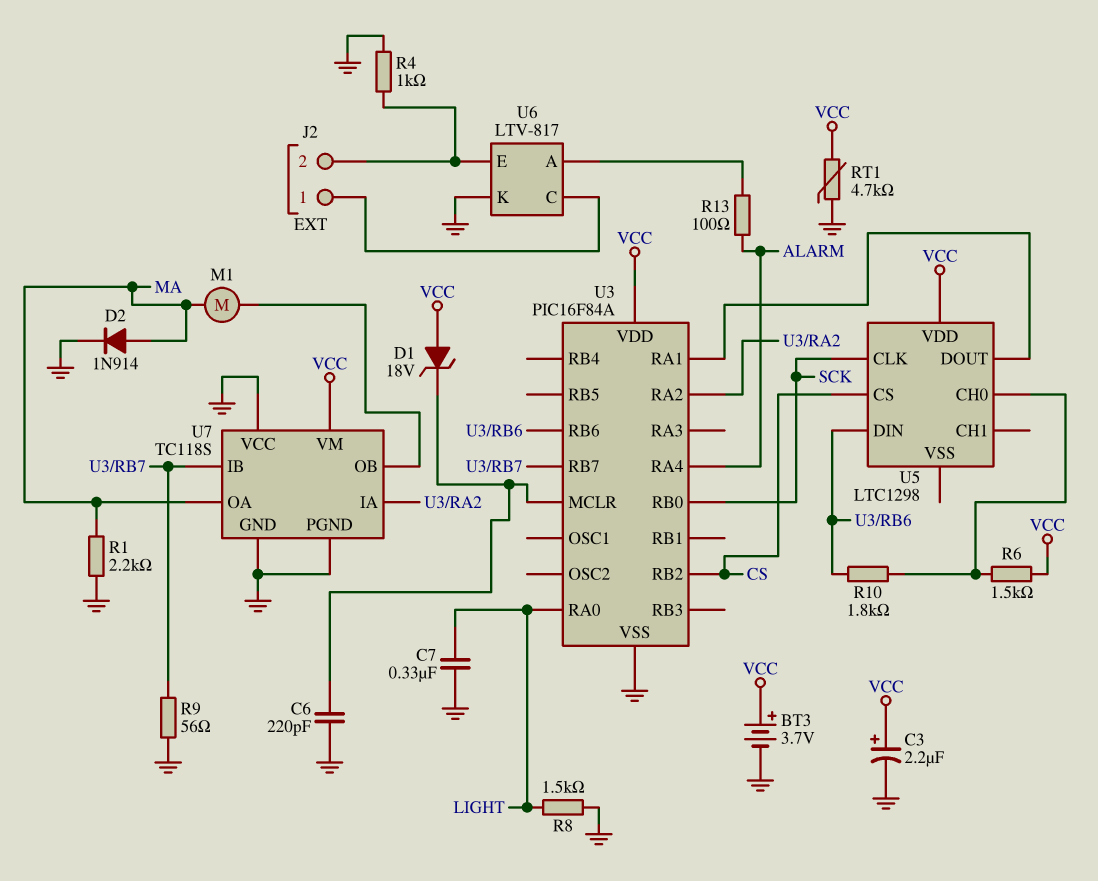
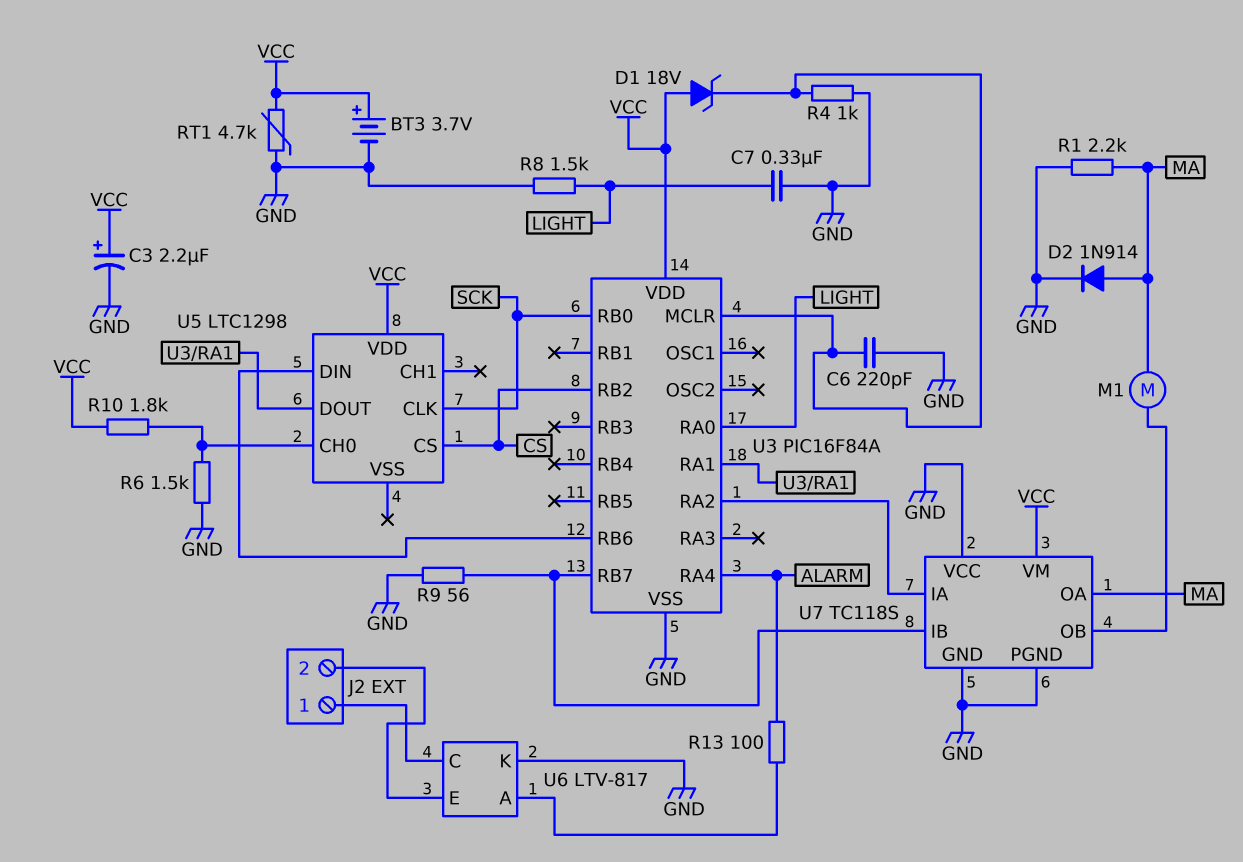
R4: 1k (GND, J2/2) -> 1k (GND, U3/MCLR)
R6: 1.5k (U5/CH0, VCC) -> 1.5k (GND, U5/CH0)
R10: 1.8k (U3/RB6, U5/CH0) -> 1.8k (U5/CH0, VCC)

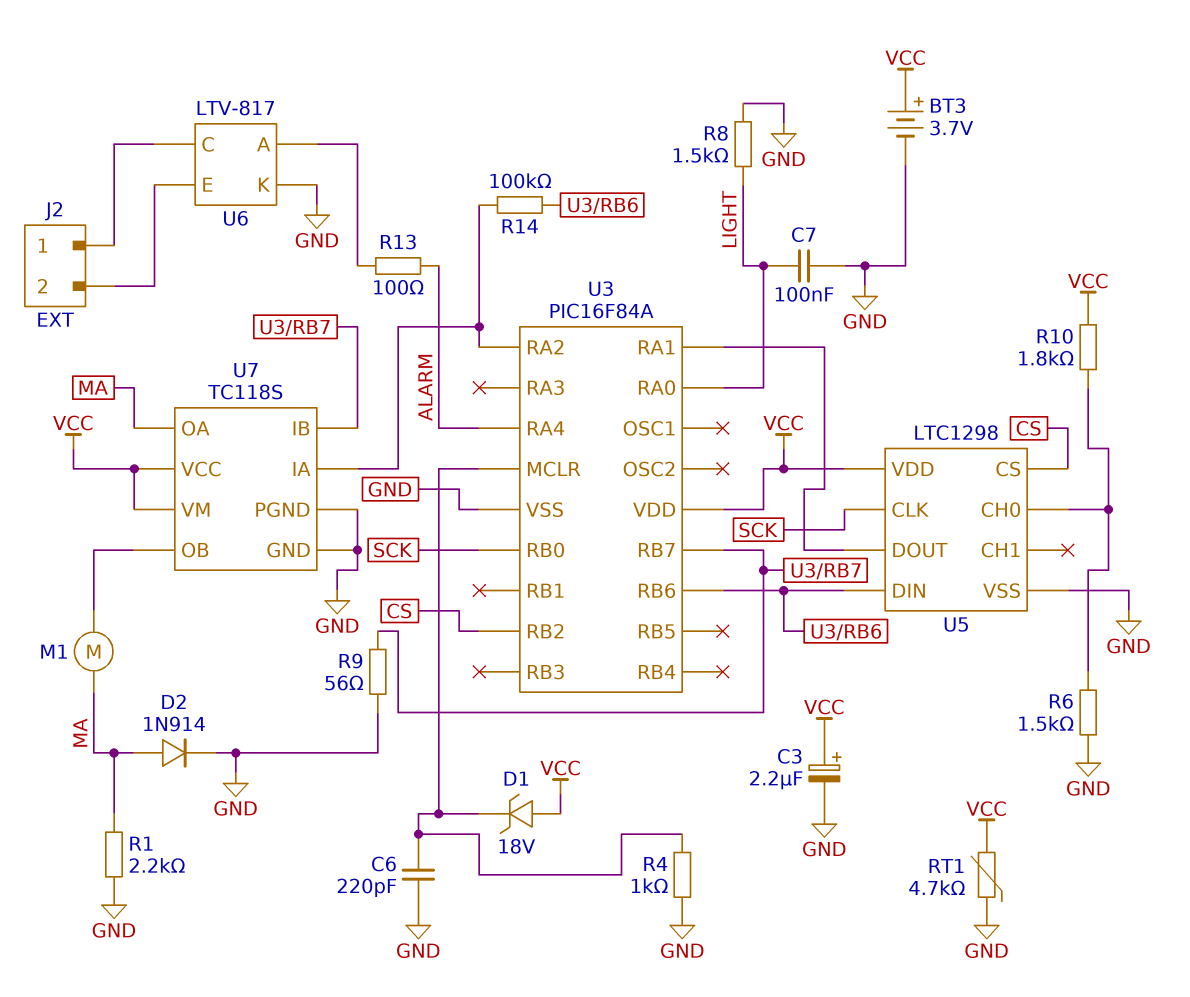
C7: 330nF (GND, LIGHT) -> 100nF (GND, LIGHT)
R14: none -> 100k (U3/RA2, U3/RB6)
U5 pin VSS: none -> GND
U7 pin VCC: GND -> VCC

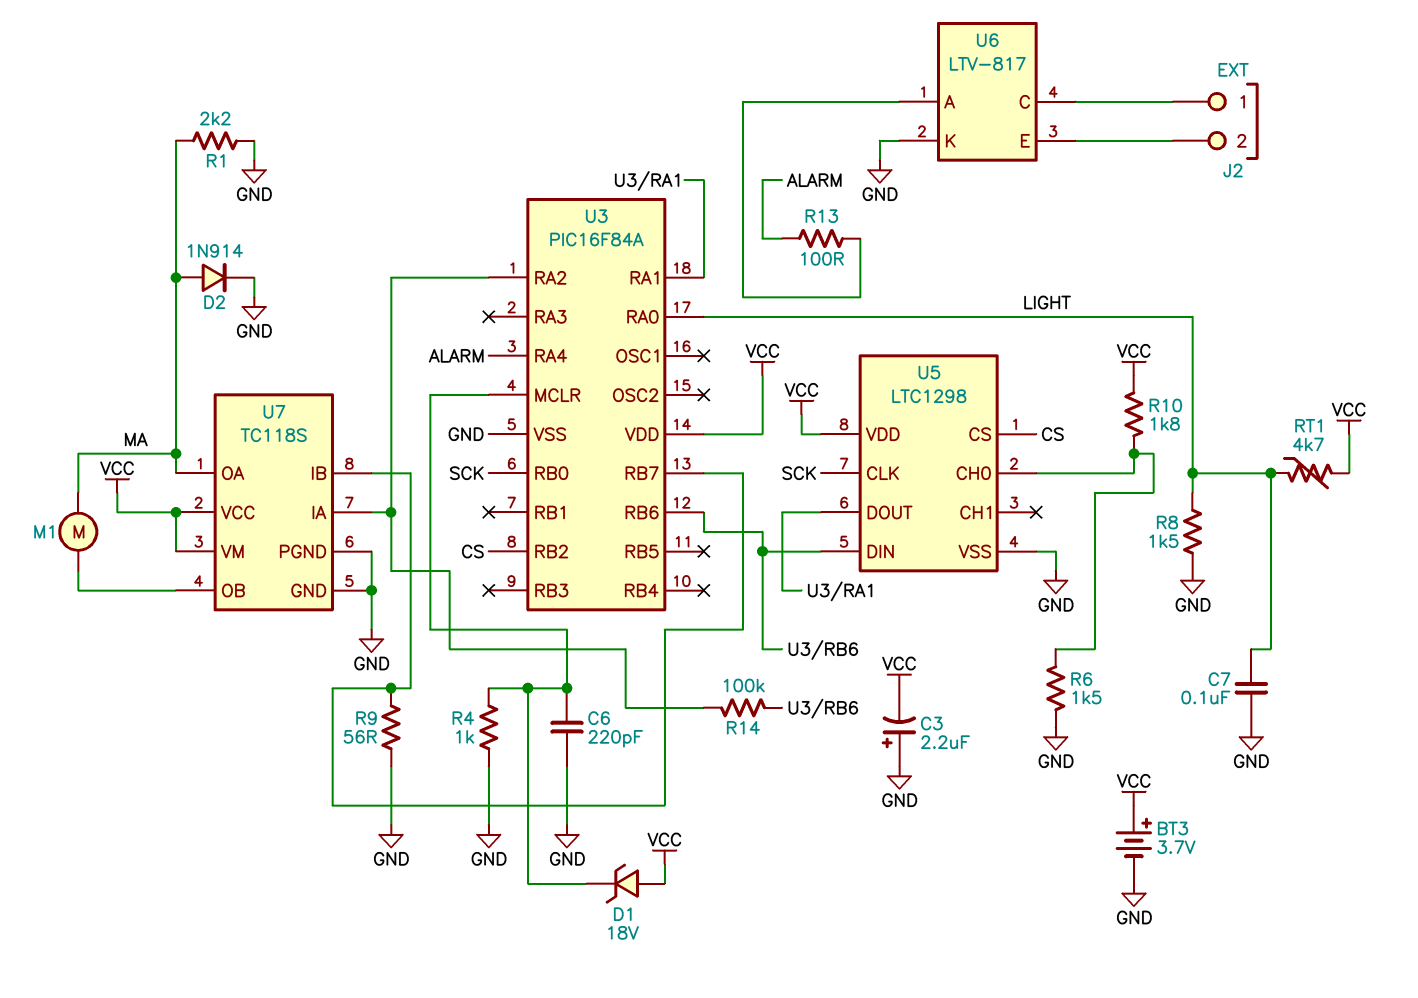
C3: 2.2uF (plus VCC, minus GND) -> 2.2uF (plus GND, minus VCC)
RT1: 4.7k (GND, VCC) -> 4.7k (LIGHT, VCC)

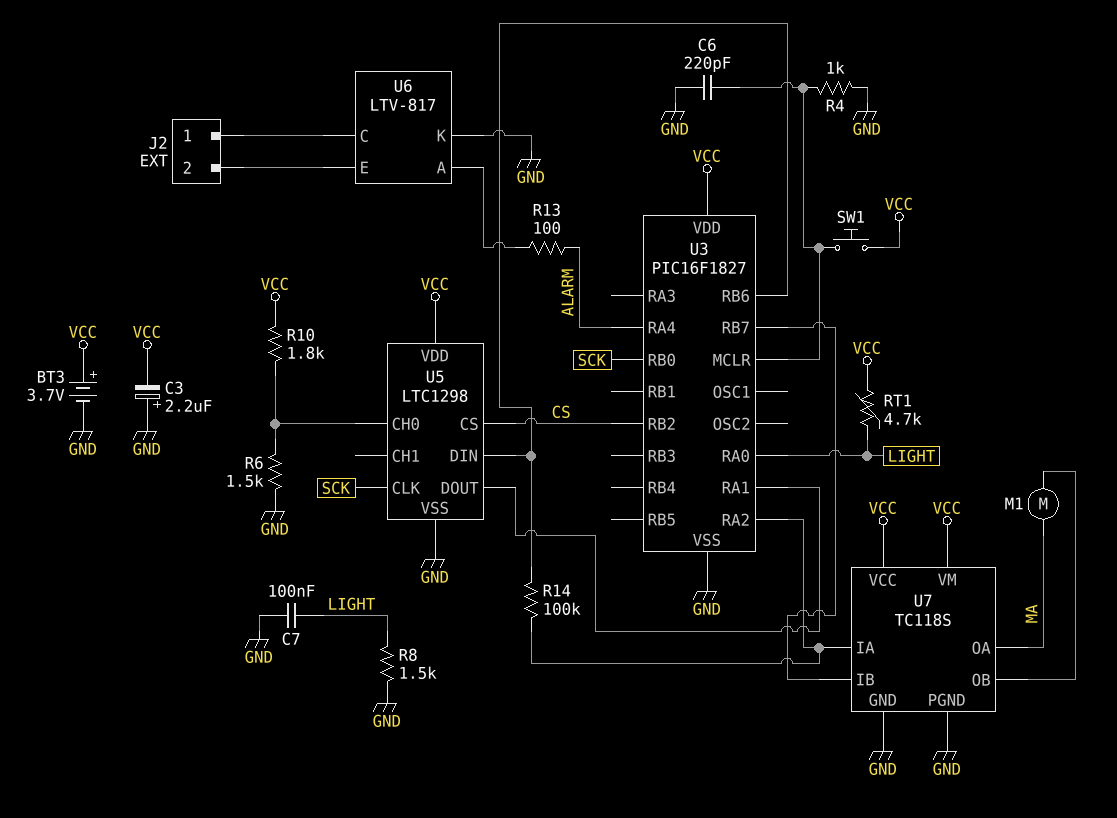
D1: zener 18V (A VCC, K U3/MCLR) -> none
D2: diode 1N914 (A MA, K GND) -> none
R1: 2.2k (GND, MA) -> none
R9: 56 (GND, U3/RB7) -> none
SW1: none -> button (U3/MCLR, VCC)
U3: PIC16F84A -> PIC16F1827

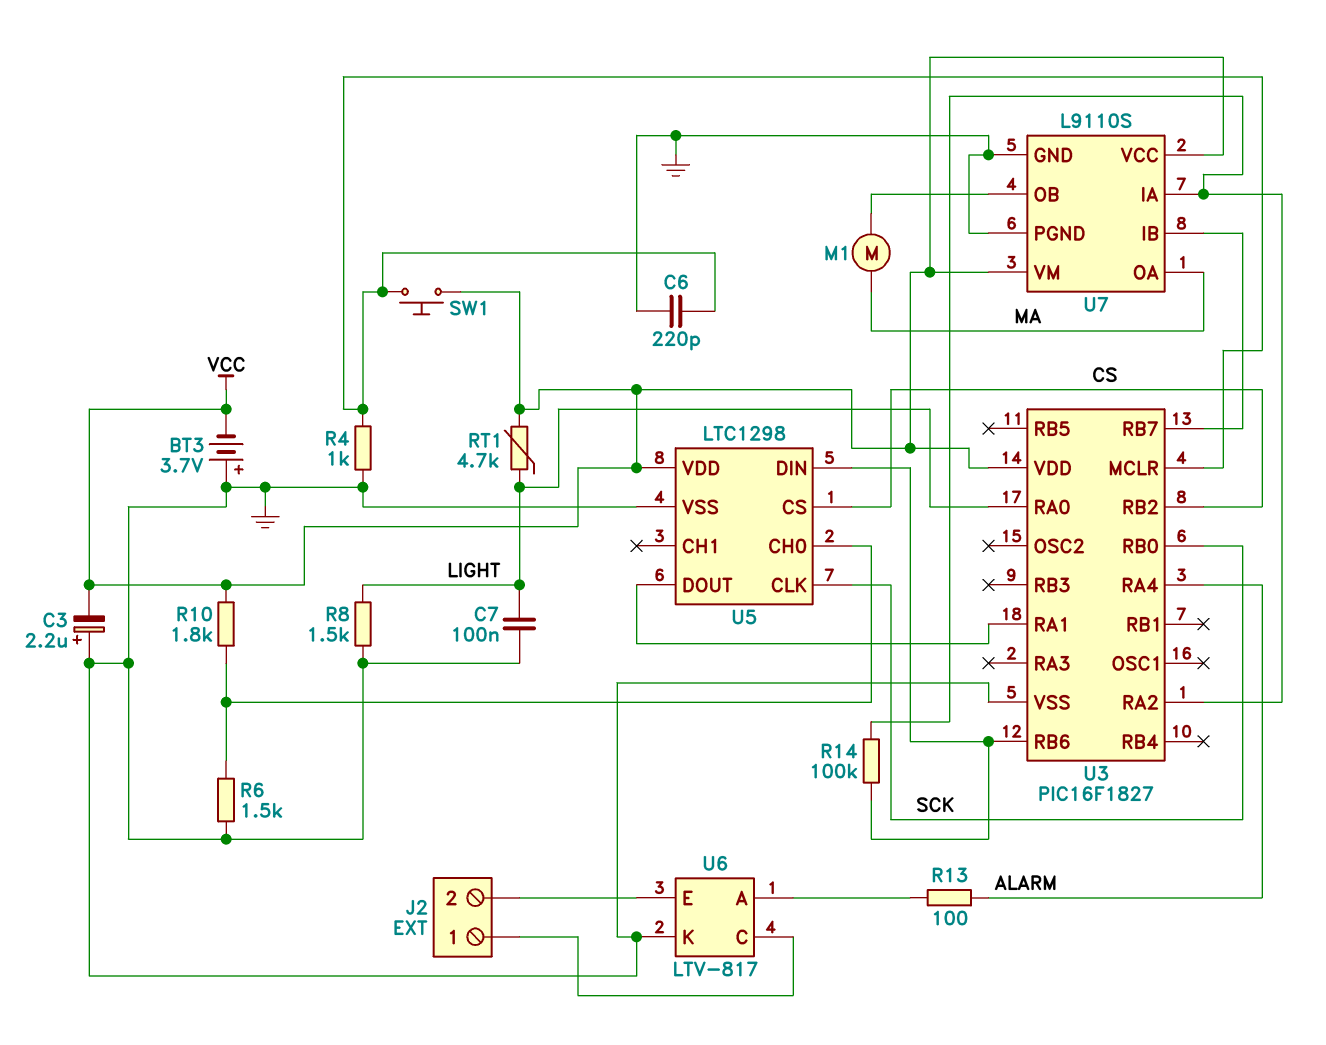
BT3: 3.7V (plus VCC, minus GND) -> 3.7V (plus GND, minus VCC)
U7: TC118S -> L9110S

